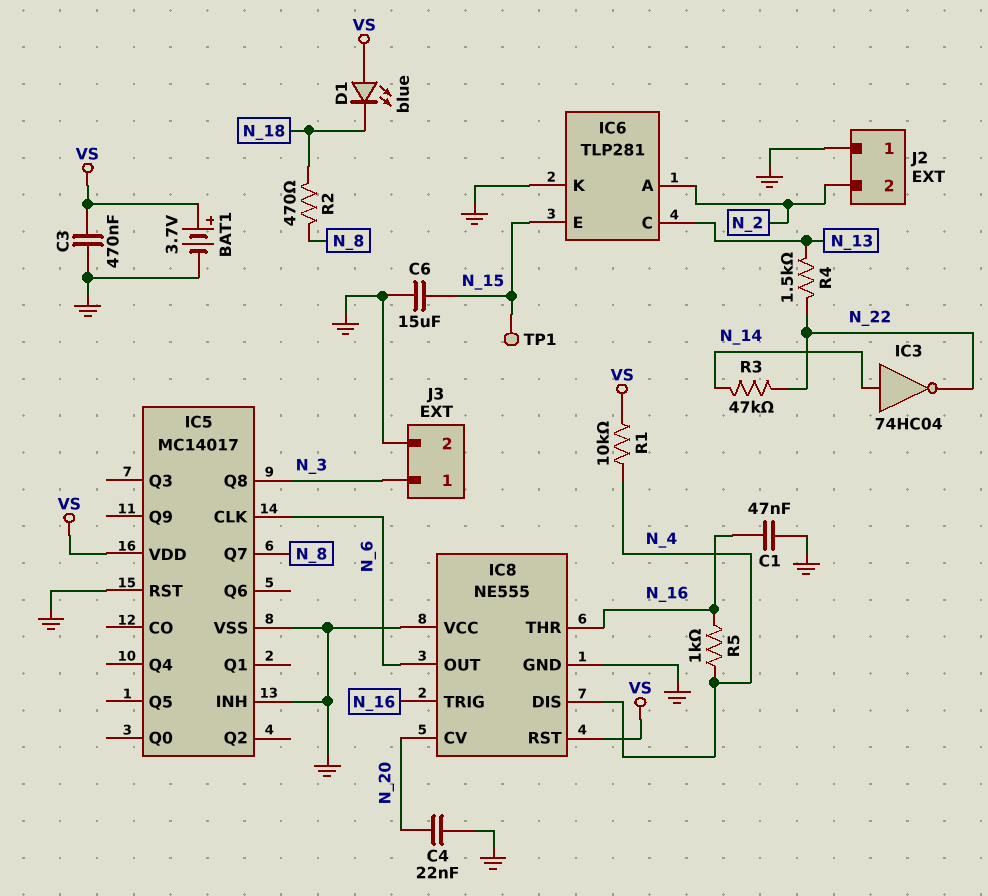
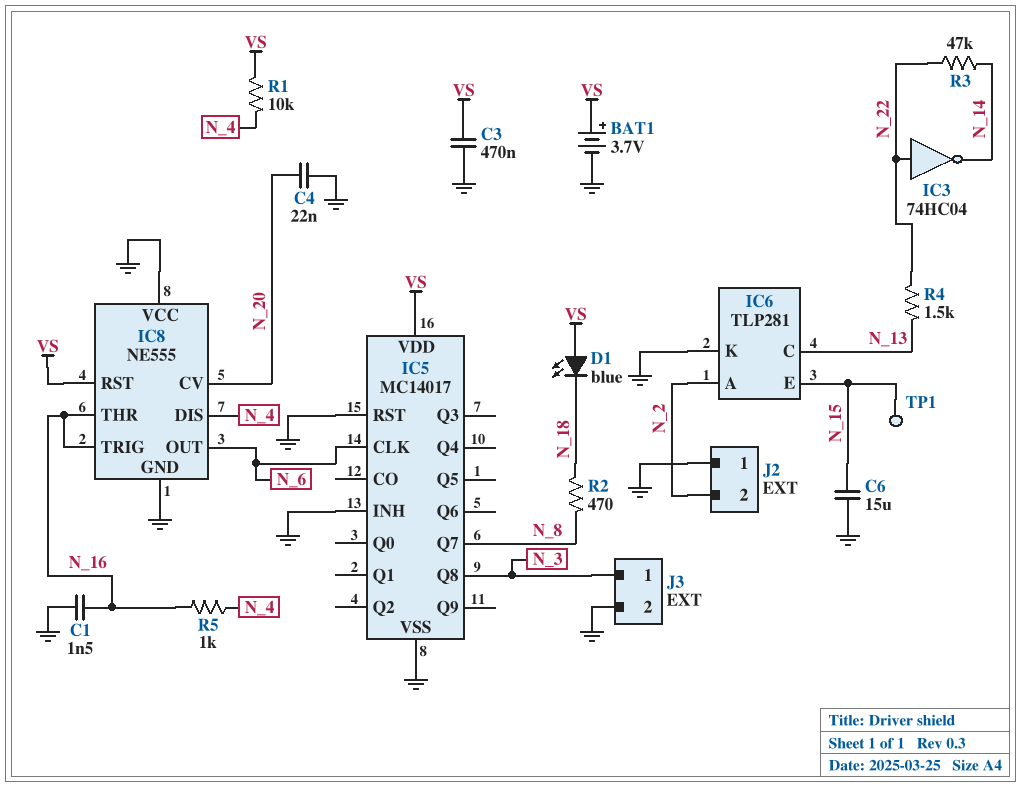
C1: 47nF (GND, N_16) -> 1.5nF (GND, N_16)
IC3: NOT 74HC04 (in N_14, out N_22) -> NOT 74HC04 (in N_22, out N_14)

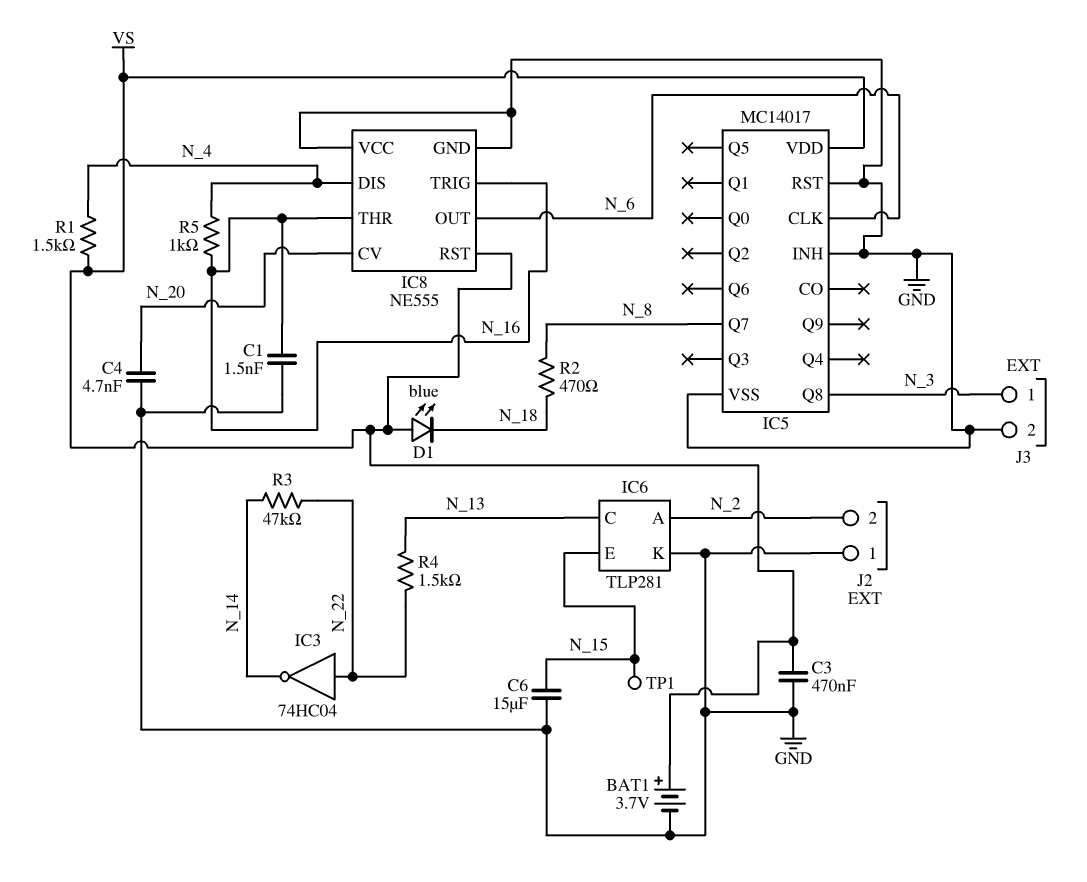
C4: 22nF (GND, N_20) -> 4.7nF (GND, N_20)
R1: 10k (N_4, VS) -> 1.5k (N_4, VS)

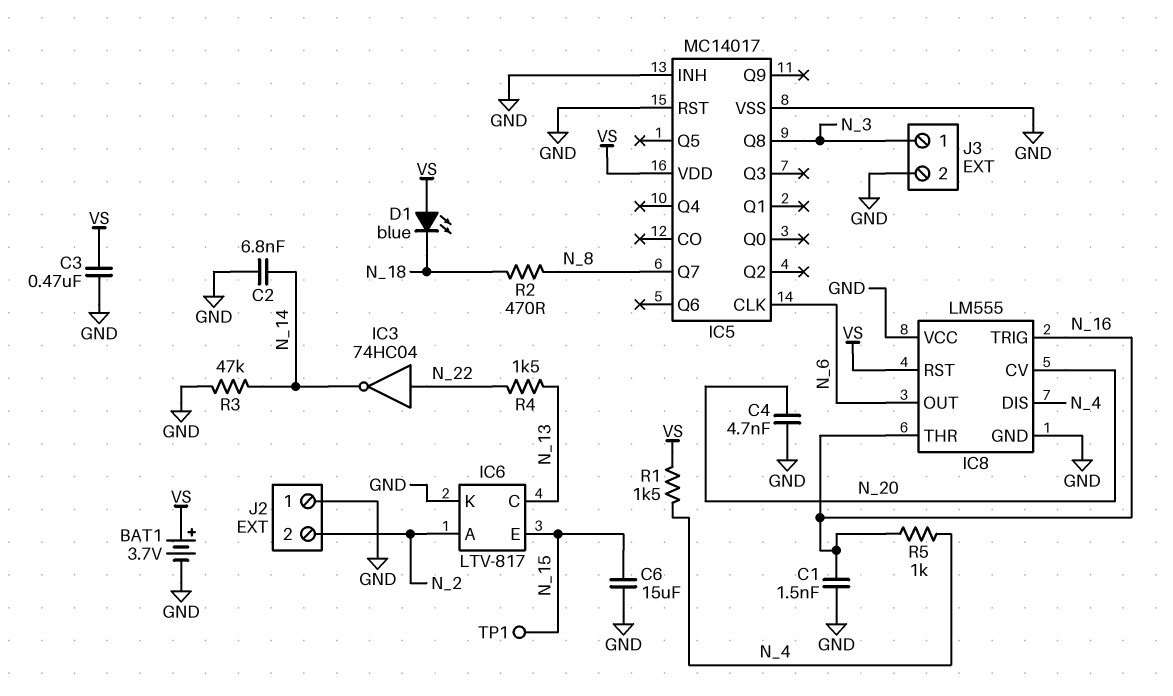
C2: none -> 6.8nF (GND, N_14)
IC6: TLP281 -> LTV-817
IC8: NE555 -> LM555
R3: 47k (N_14, N_22) -> 47k (GND, N_14)

